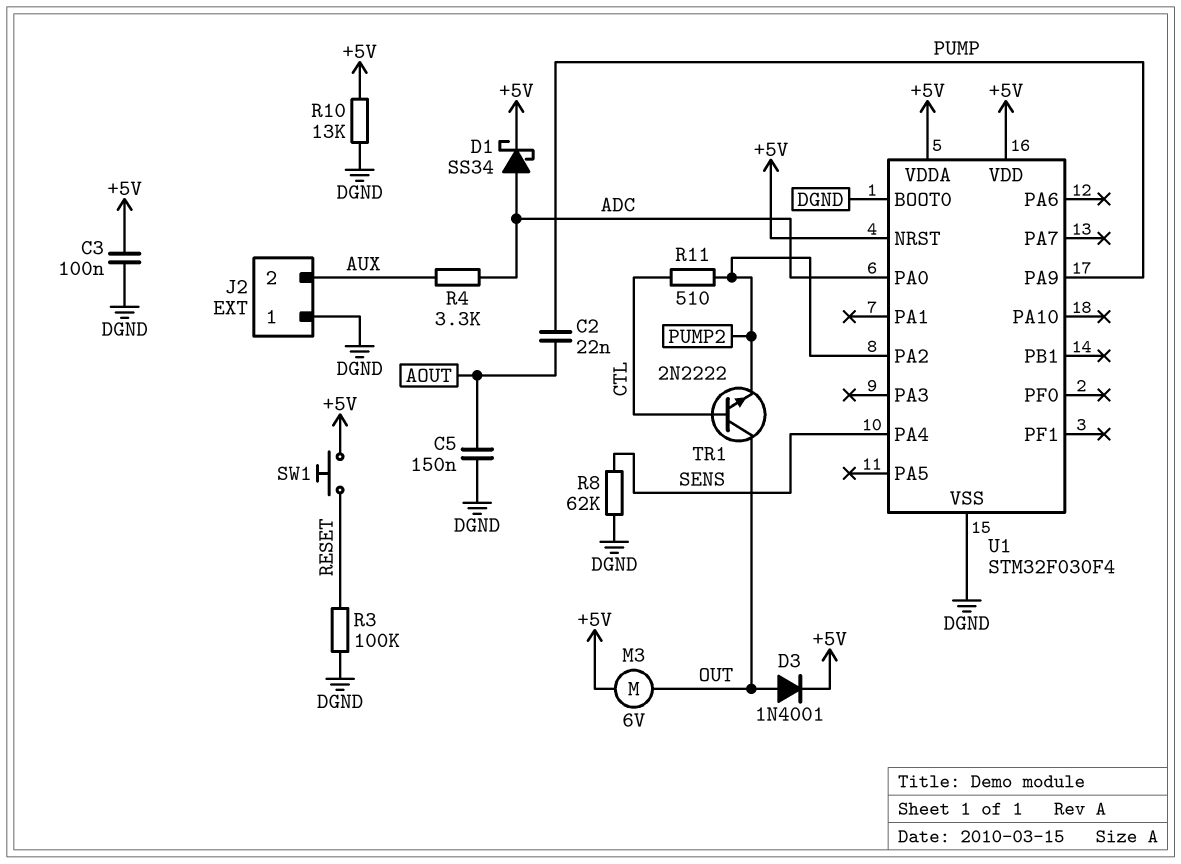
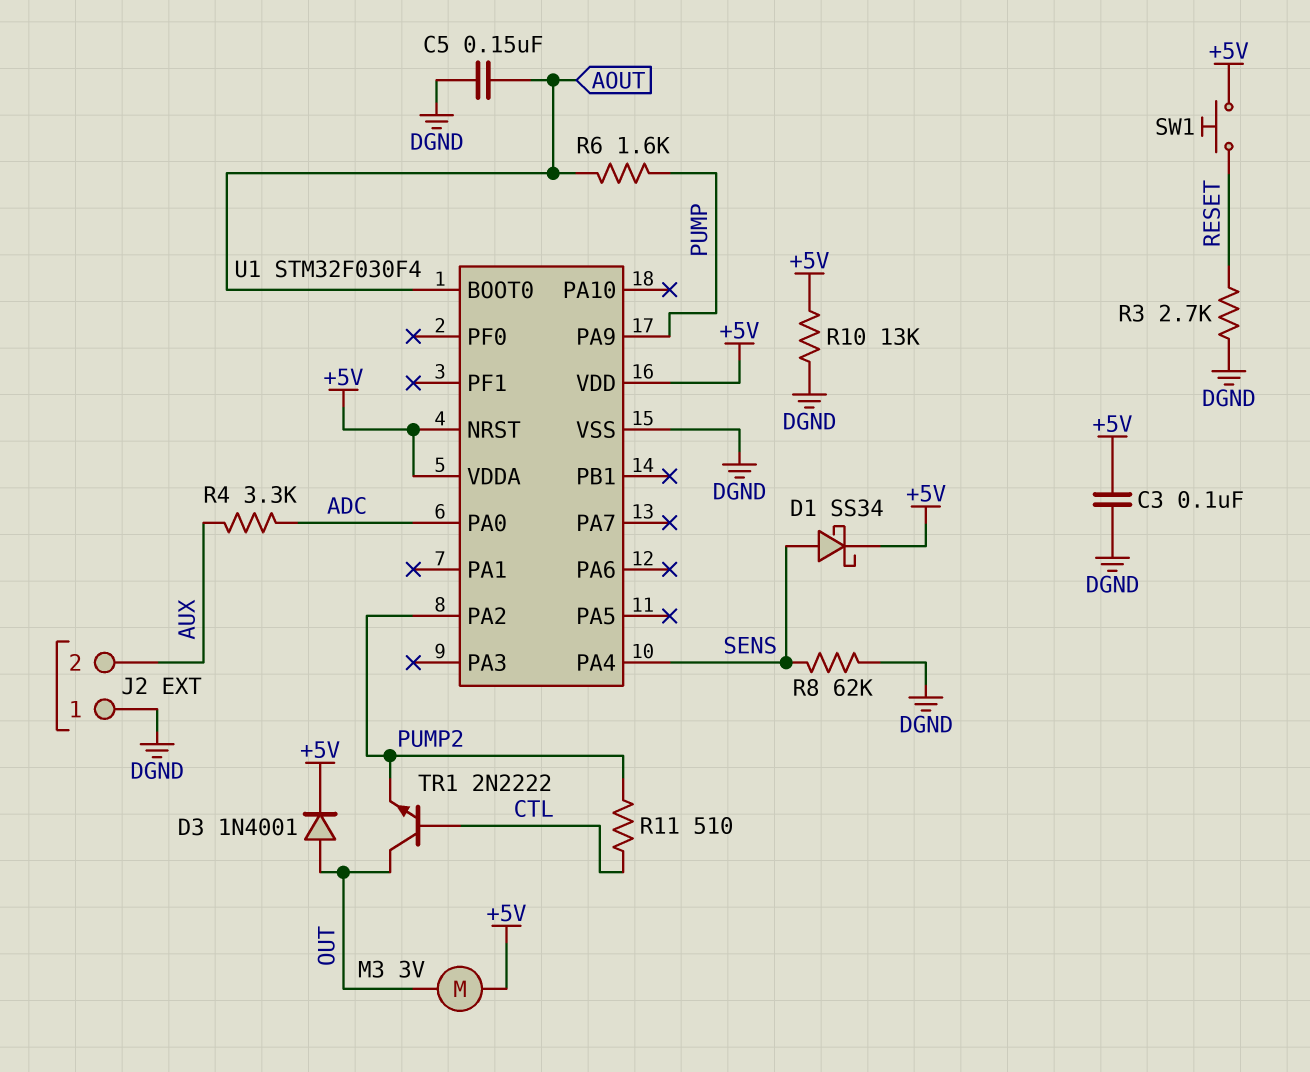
C2: 22nF (AOUT, PUMP) -> none
D1: schottky SS34 (A ADC, K +5V) -> schottky SS34 (A SENS, K +5V)
M3: motor 6V (+5V, OUT) -> motor 3V (+5V, OUT)
R3: 100k (DGND, RESET) -> 2.7k (DGND, RESET)
R6: none -> 1.6k (AOUT, PUMP)
U1 pin BOOT0: DGND -> AOUT

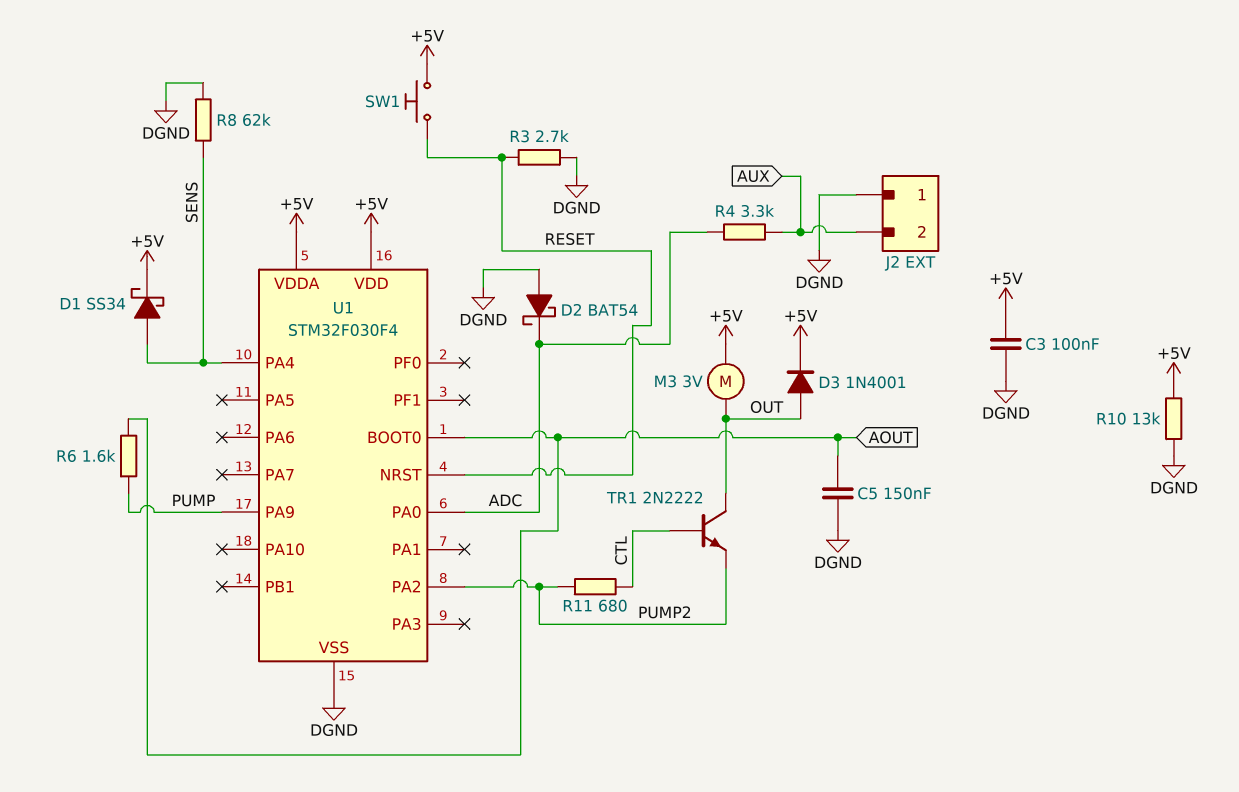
D2: none -> schottky BAT54 (A DGND, K ADC)
R11: 510 (CTL, PUMP2) -> 680 (CTL, PUMP2)
U1 pin NRST: +5V -> RESET

